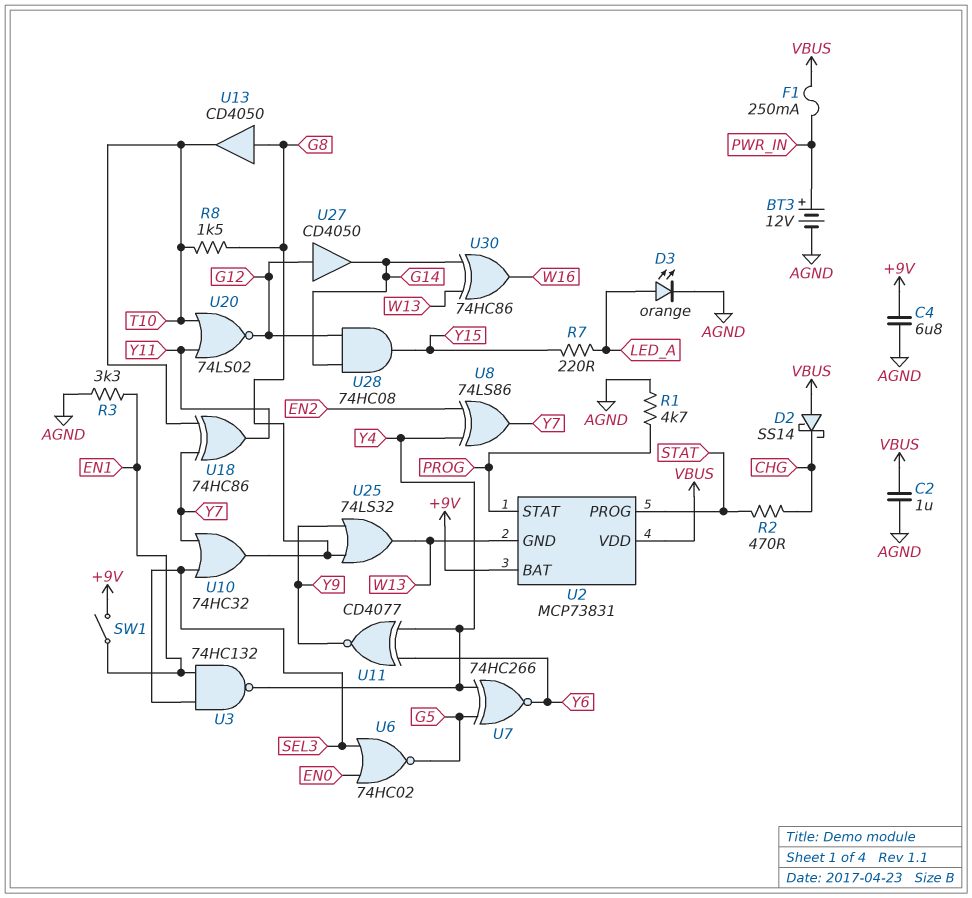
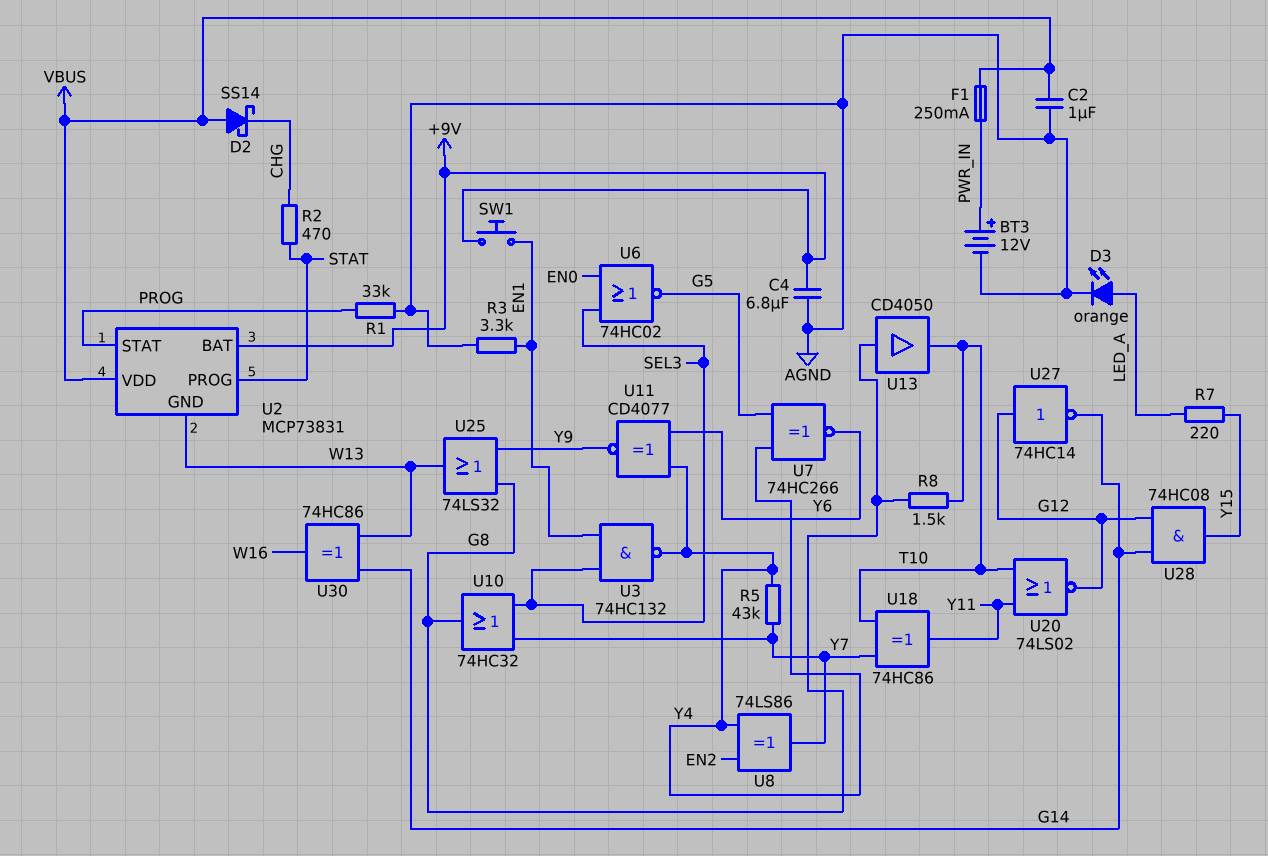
R1: 4.7k (AGND, PROG) -> 33k (AGND, PROG)
R5: none -> 43k (Y4, Y7)
SW1: switch (+9V, EN1) -> button (+9V, EN1)
U27: buffer CD4050 (in G12, out G14) -> NOT 74HC14 (in G12, out G14)

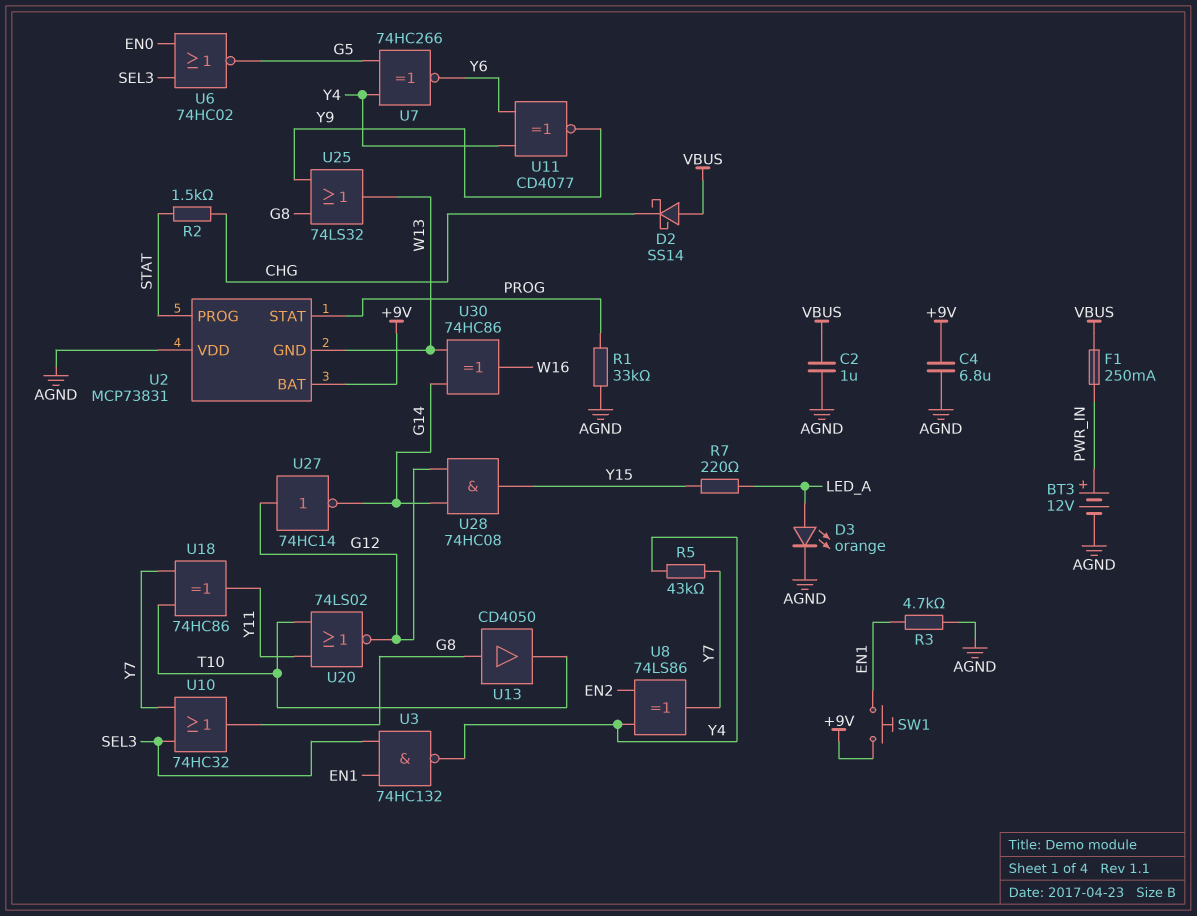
R2: 470 (CHG, STAT) -> 1.5k (CHG, STAT)
R3: 3.3k (AGND, EN1) -> 4.7k (AGND, EN1)
R8: 1.5k (G8, T10) -> none
U2 pin VDD: VBUS -> AGND

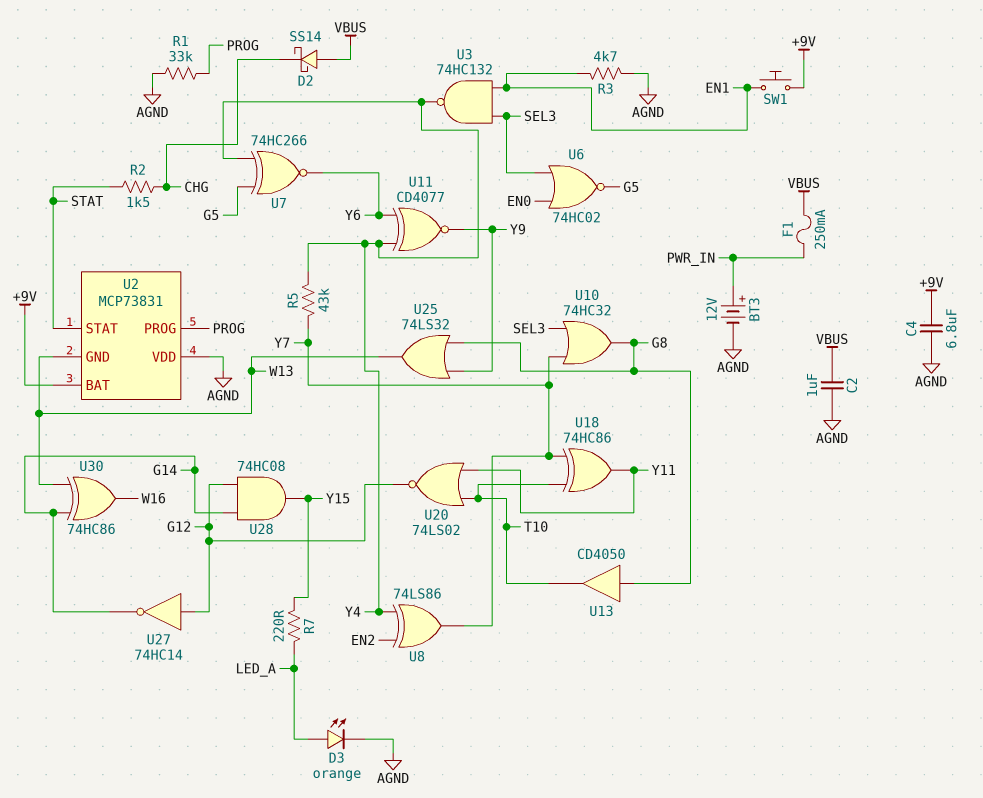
U2 pin PROG: STAT -> PROG
U2 pin STAT: PROG -> STAT

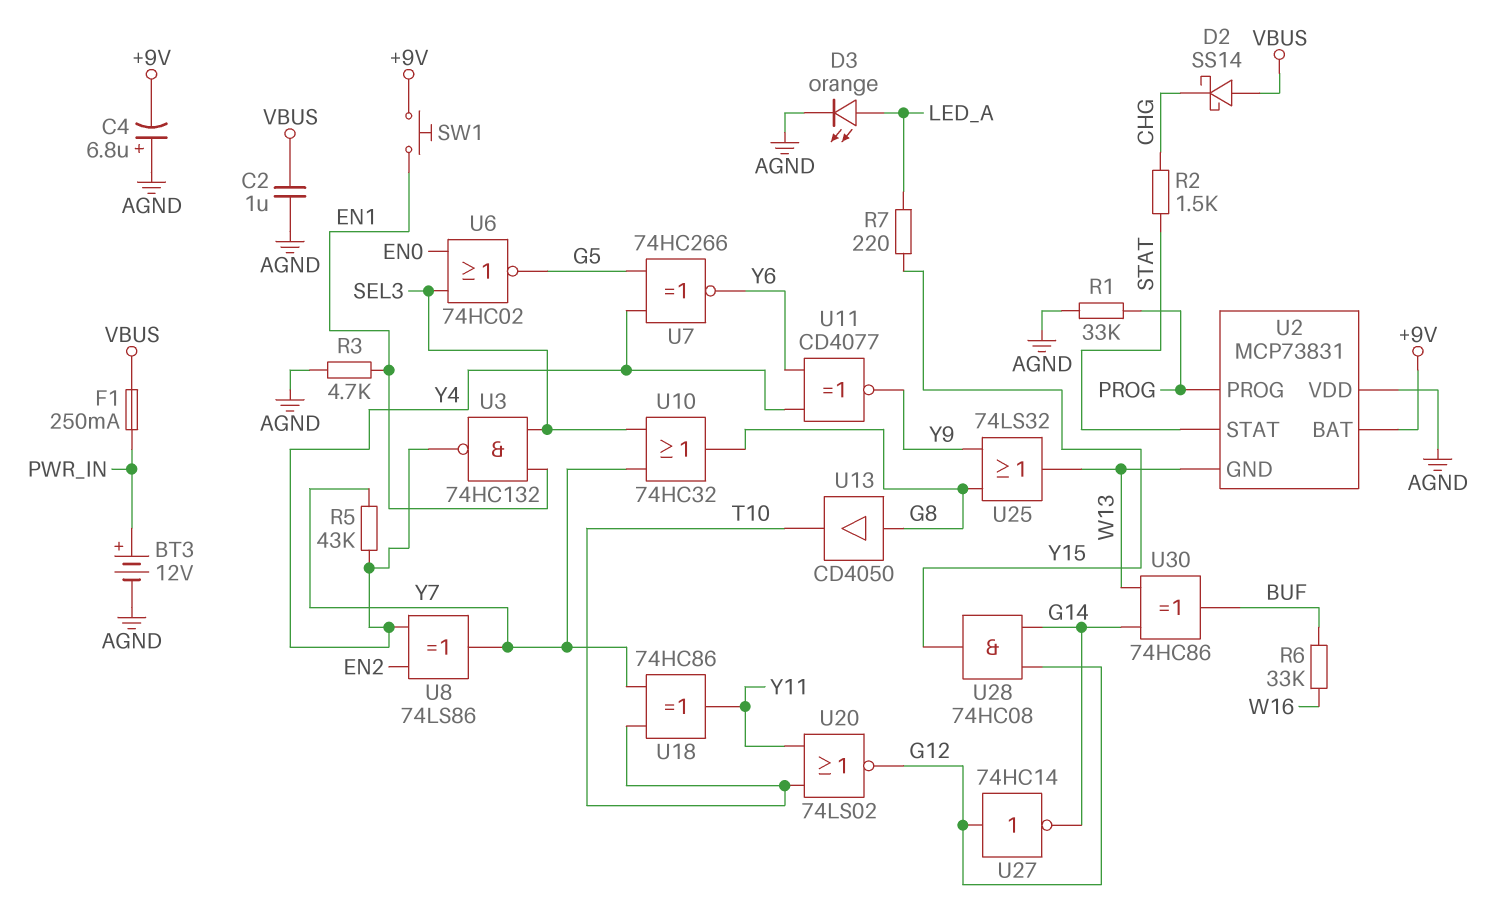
C4: 6.8uF (+9V, AGND) -> 6.8uF (plus AGND, minus +9V)
R6: none -> 33k (BUF, W16)
U30: XOR 74HC86 (in G14, in W13, out W16) -> XOR 74HC86 (in G14, in W13, out BUF)

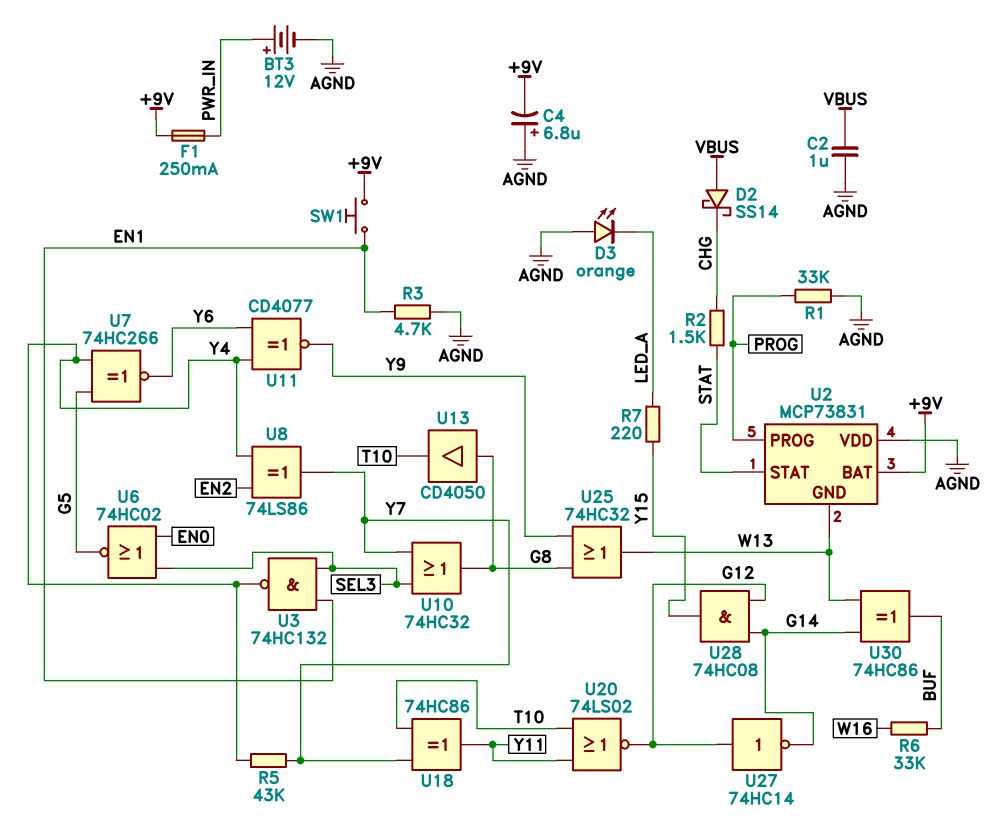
D3: LED orange (A LED_A, K AGND) -> LED orange (A AGND, K LED_A)
F1: 250mA (PWR_IN, VBUS) -> 250mA (+9V, PWR_IN)
U25: OR 74LS32 (in G8, in Y9, out W13) -> OR 74HC32 (in G8, in Y9, out W13)

